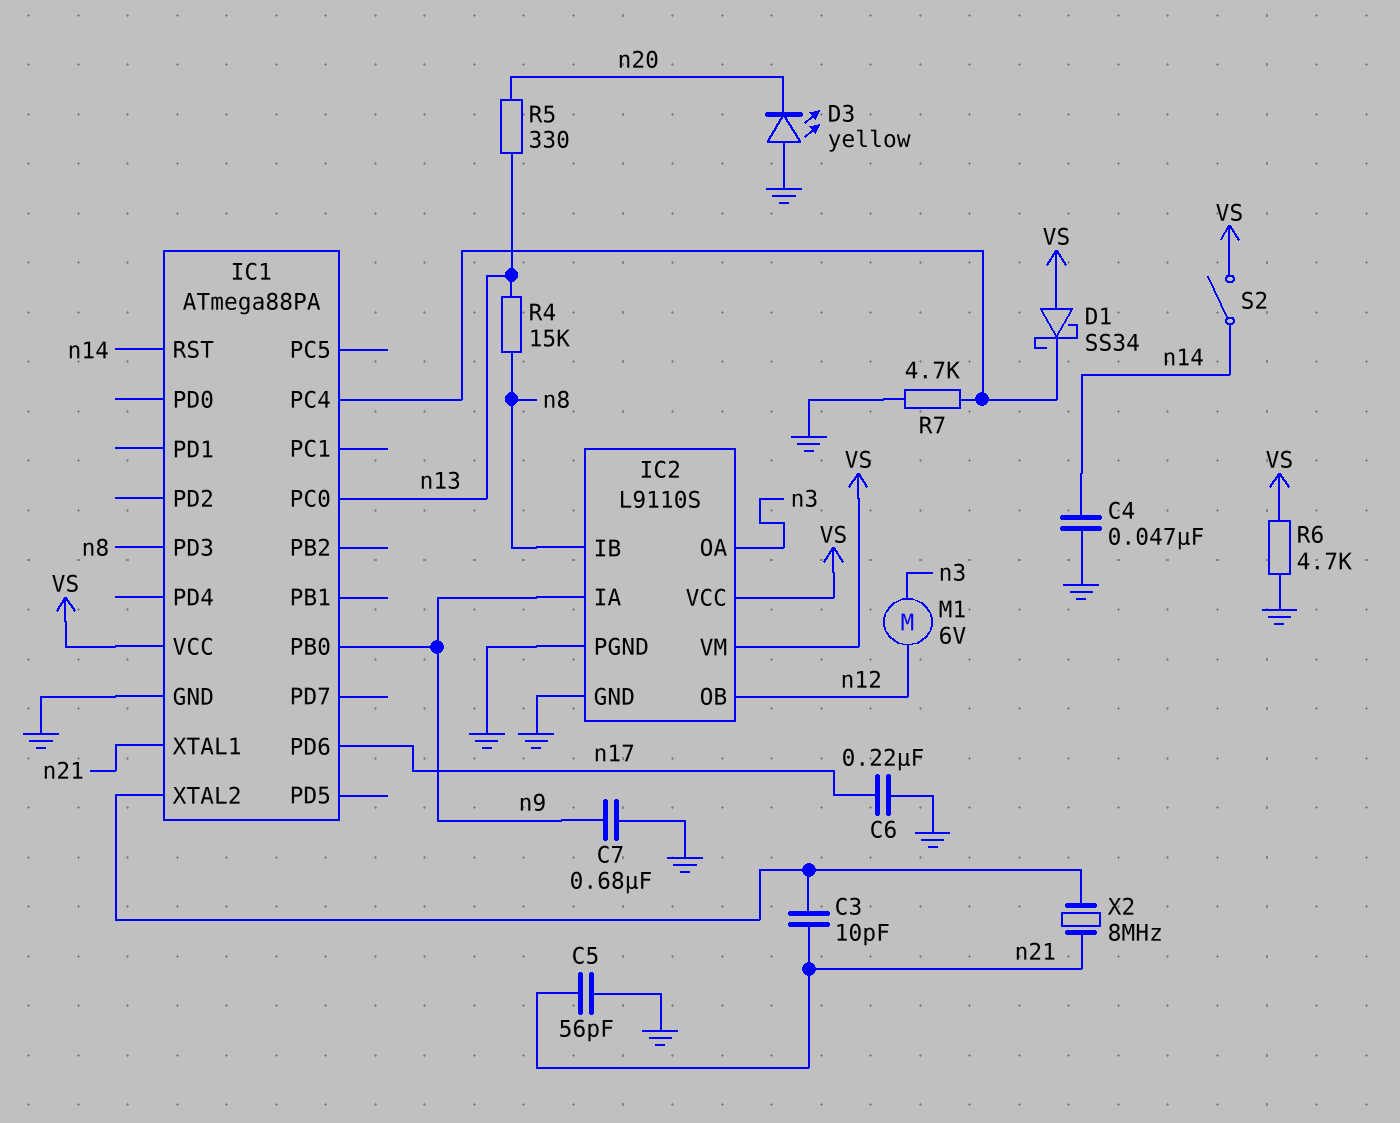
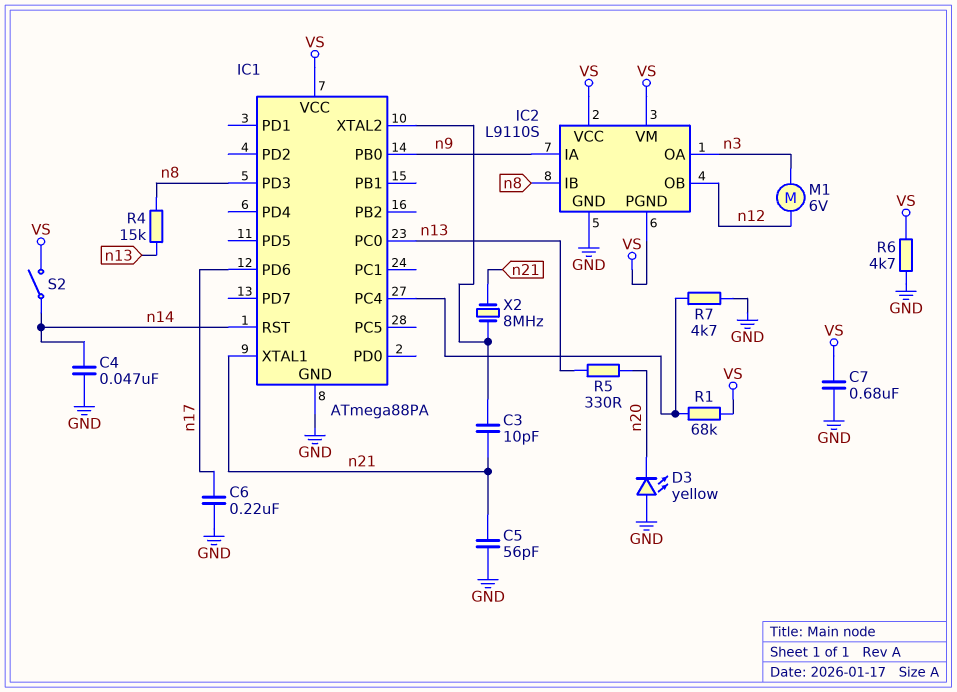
C7: 680nF (GND, n9) -> 680nF (GND, VS)
D1: schottky SS34 (A VS, K IC1/PC4) -> none
IC2 pin PGND: GND -> VS
R1: none -> 68k (IC1/PC4, VS)

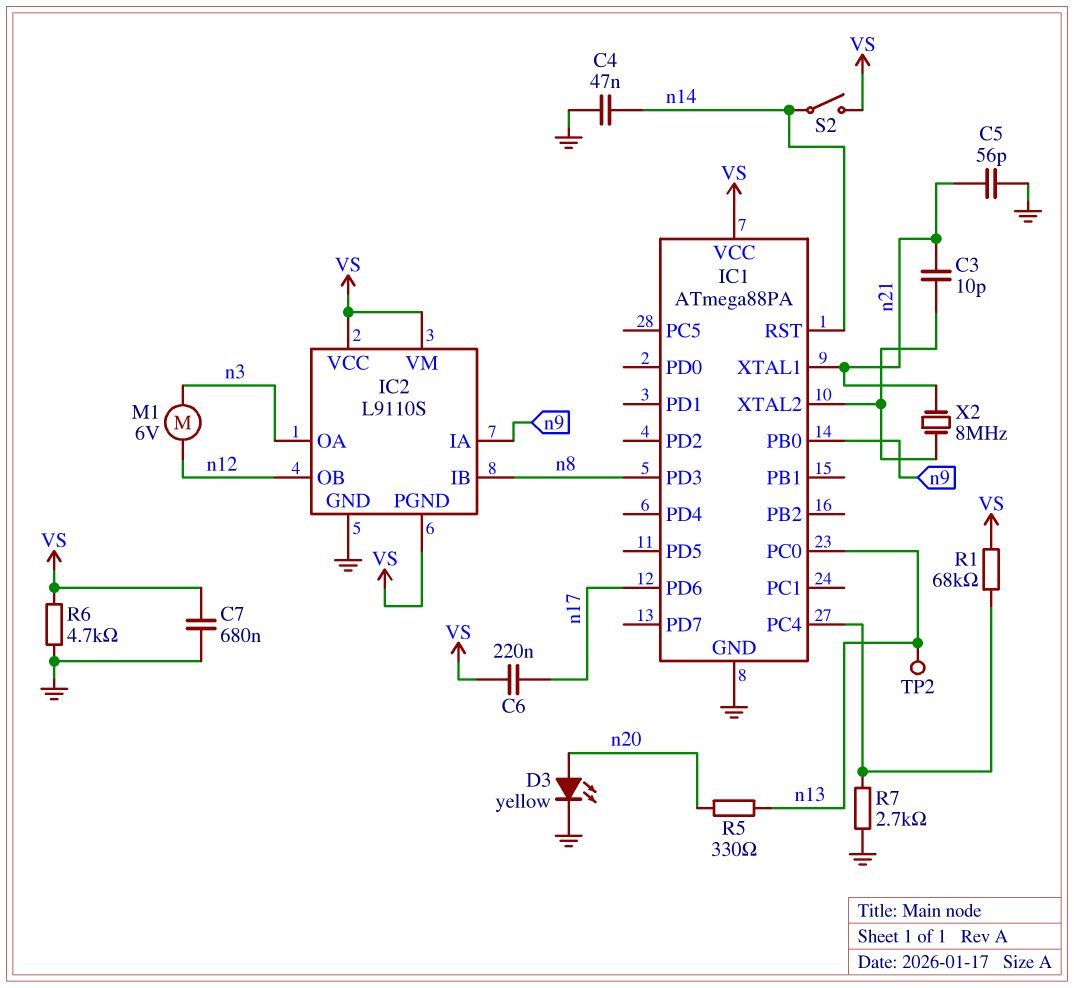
C6: 220nF (GND, n17) -> 220nF (VS, n17)
D3: LED yellow (A GND, K n20) -> LED yellow (A n20, K GND)
R4: 15k (n8, n13) -> none
R7: 4.7k (GND, IC1/PC4) -> 2.7k (GND, IC1/PC4)
TP2: none -> test point (n13)

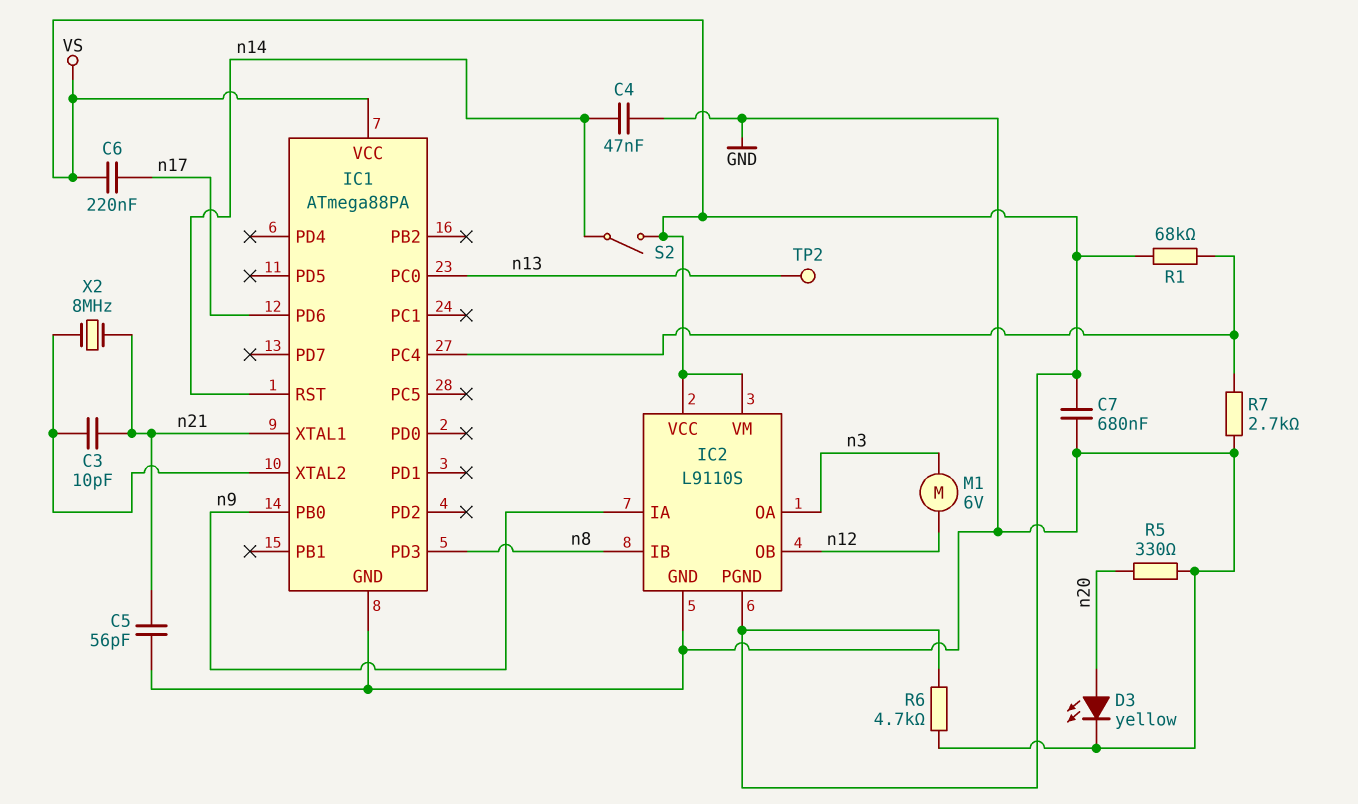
R5: 330 (n13, n20) -> 330 (GND, n20)

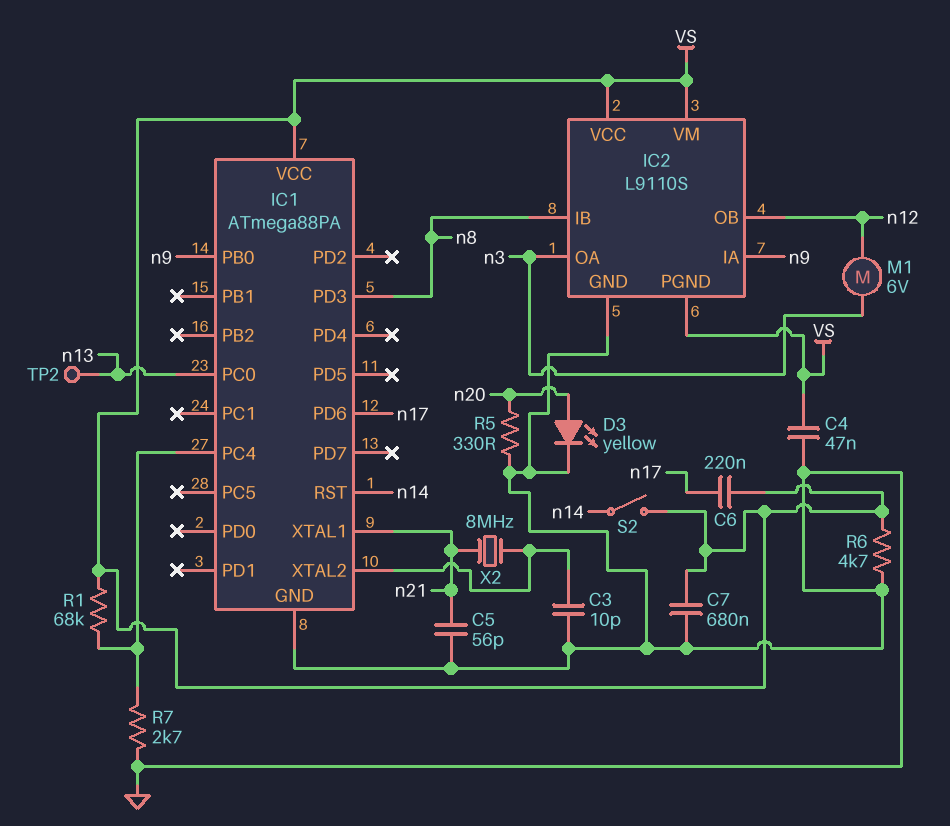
C3: 10pF (IC1/XTAL2, n21) -> 10pF (GND, IC1/XTAL2)
C4: 47nF (GND, n14) -> 47nF (GND, VS)

